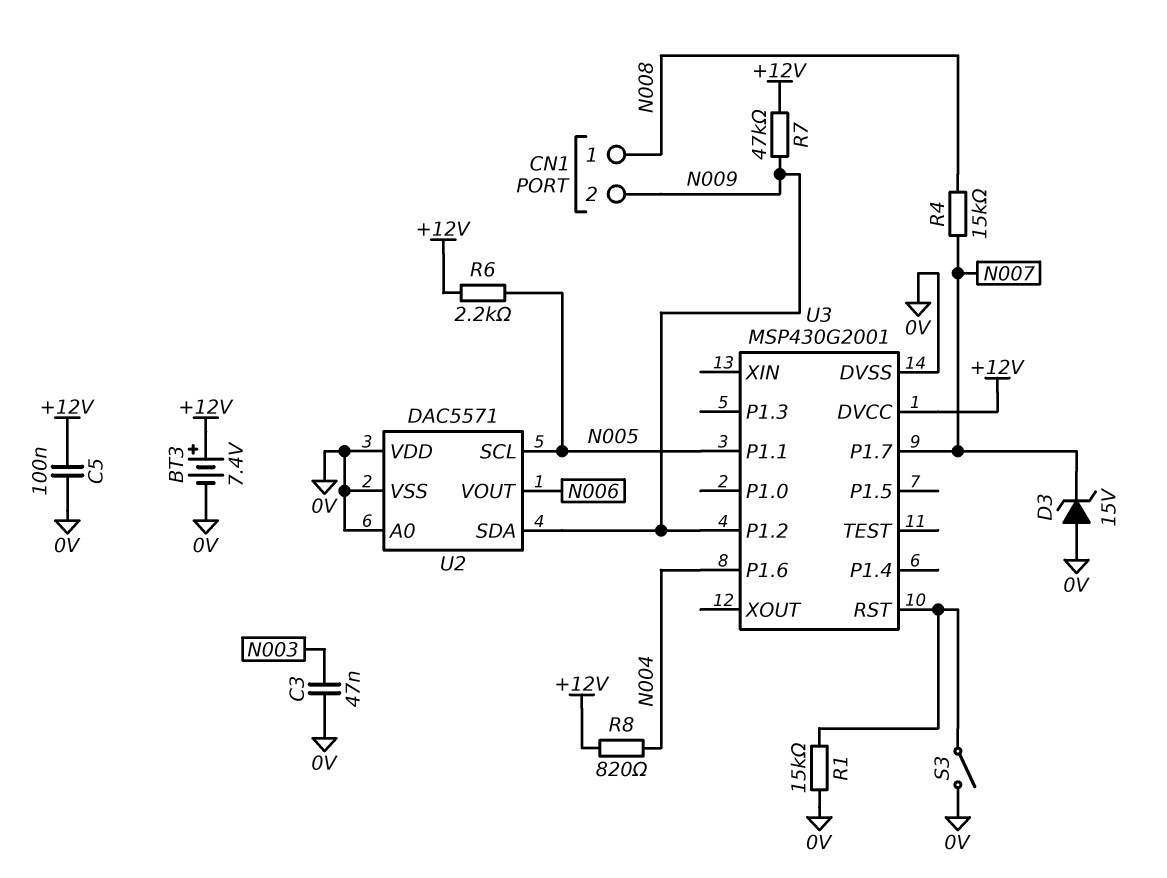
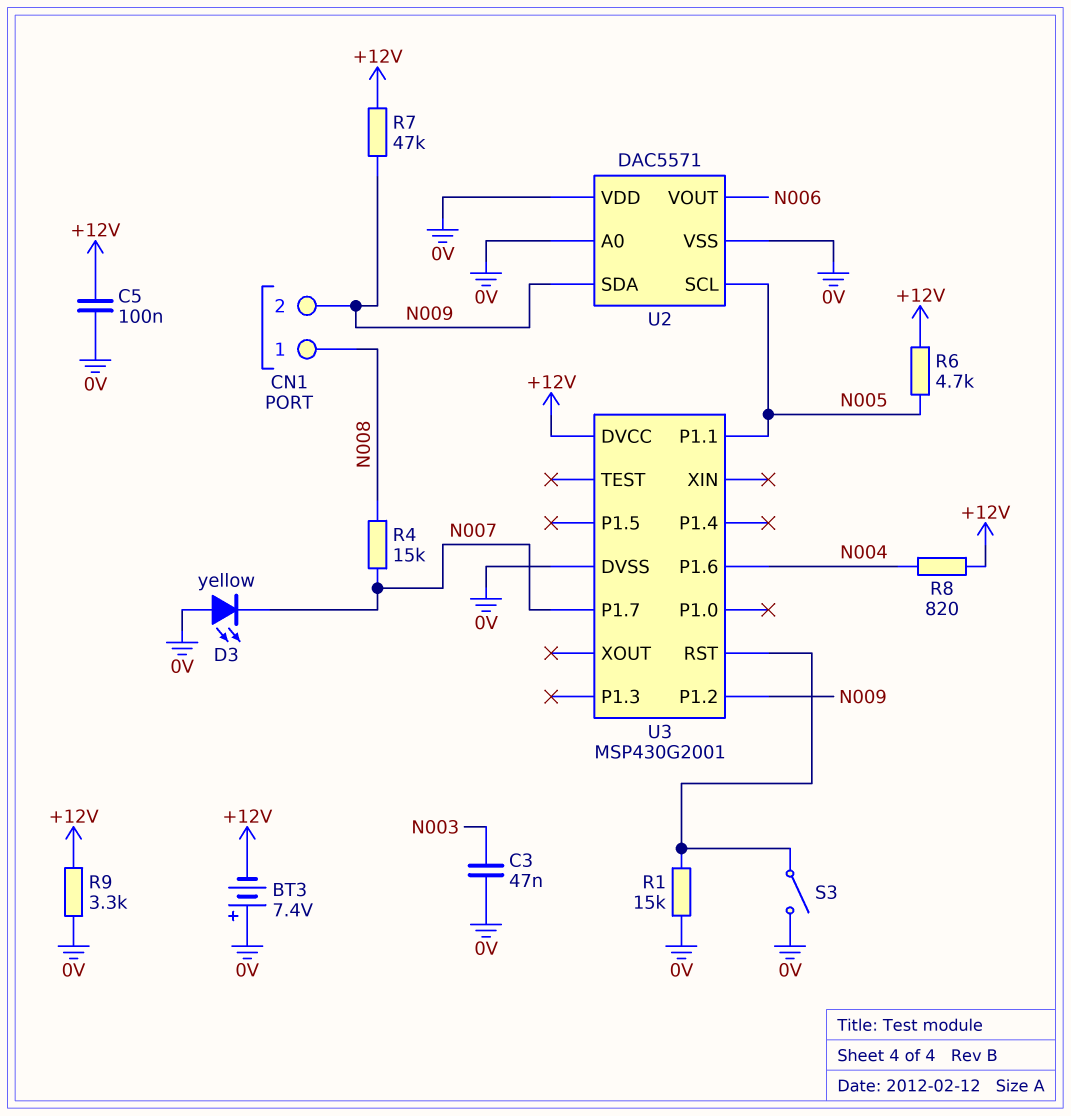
BT3: 7.4V (plus +12V, minus 0V) -> 7.4V (plus 0V, minus +12V)
D3: zener 15V (A 0V, K N007) -> LED yellow (A 0V, K N007)
R6: 2.2k (+12V, N005) -> 4.7k (+12V, N005)
R9: none -> 3.3k (+12V, 0V)

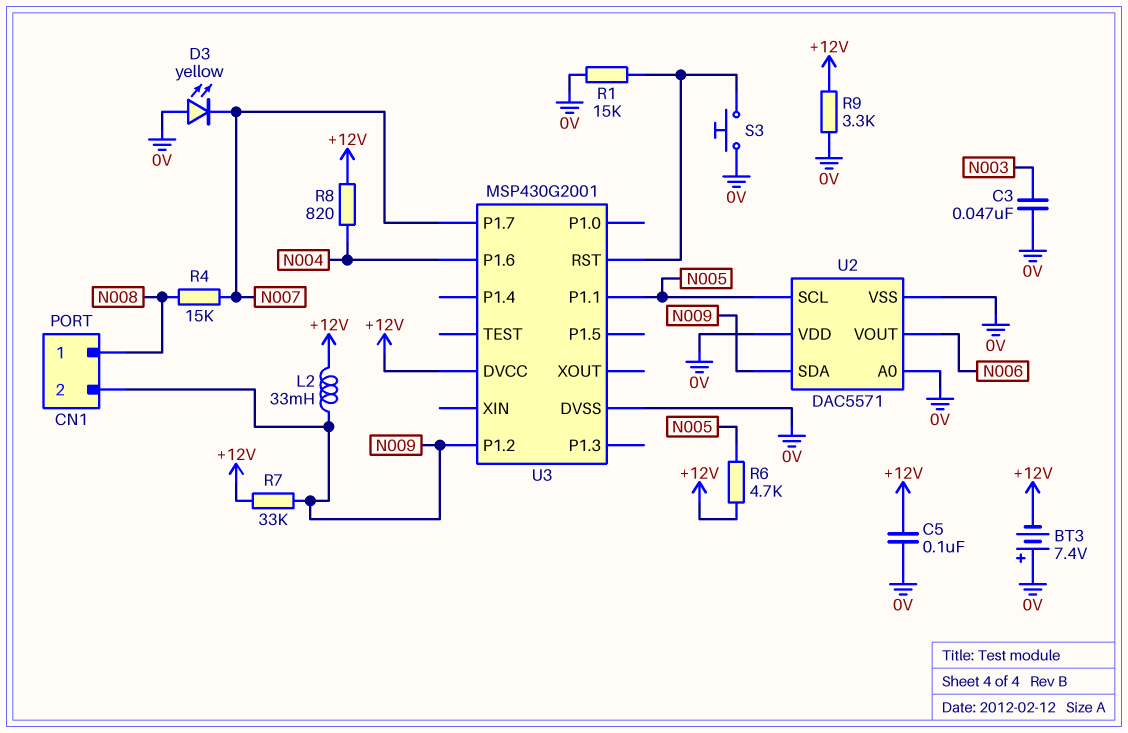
L2: none -> 33mH (+12V, N009)
R7: 47k (+12V, N009) -> 33k (+12V, N009)
S3: switch (0V, U3/RST) -> button (0V, U3/RST)

